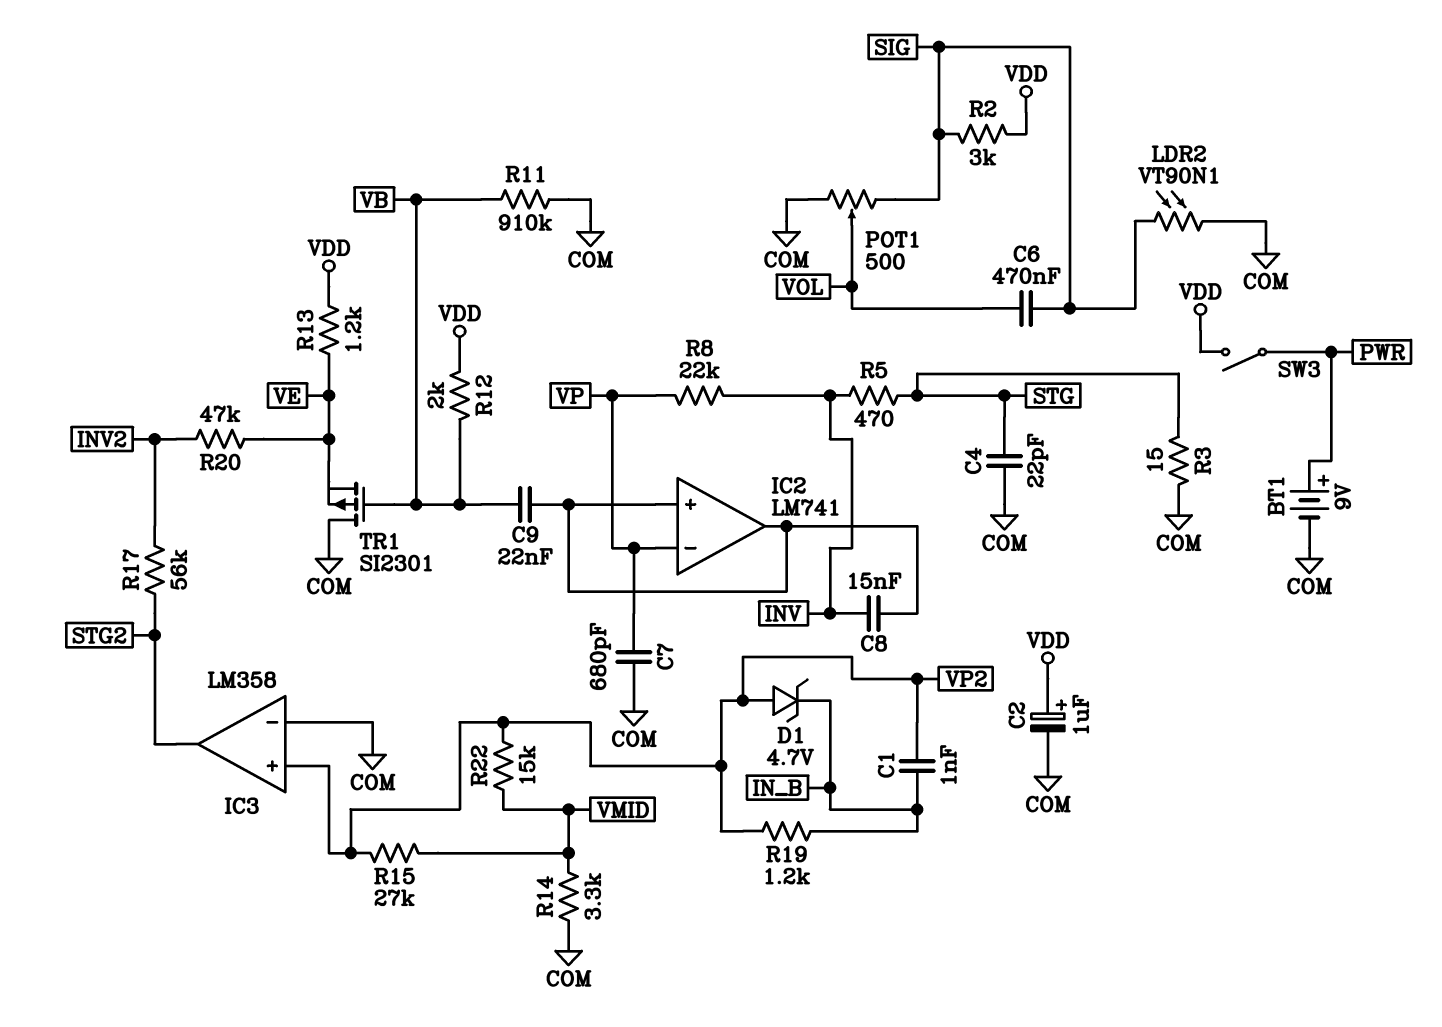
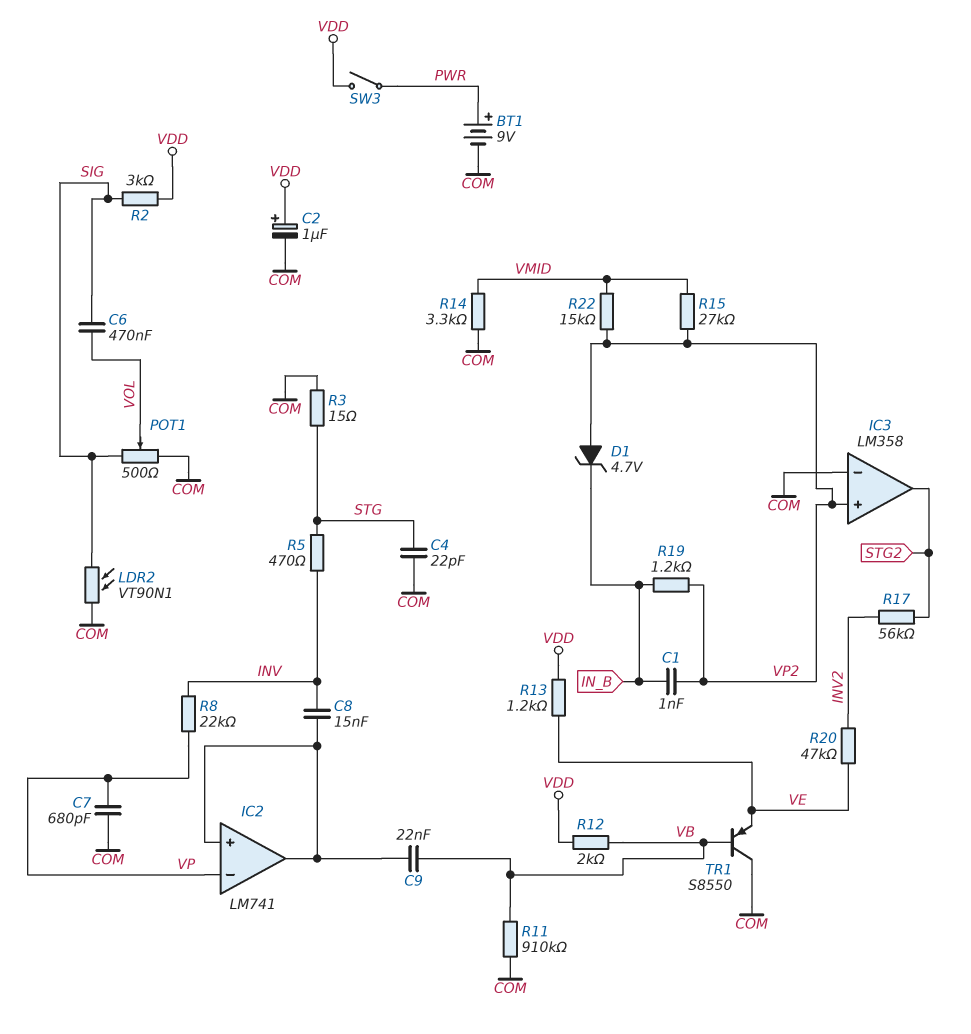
TR1: PMOS SI2301 (G VB, D COM, S VE) -> PNP S8550 (B VB, C COM, E VE)

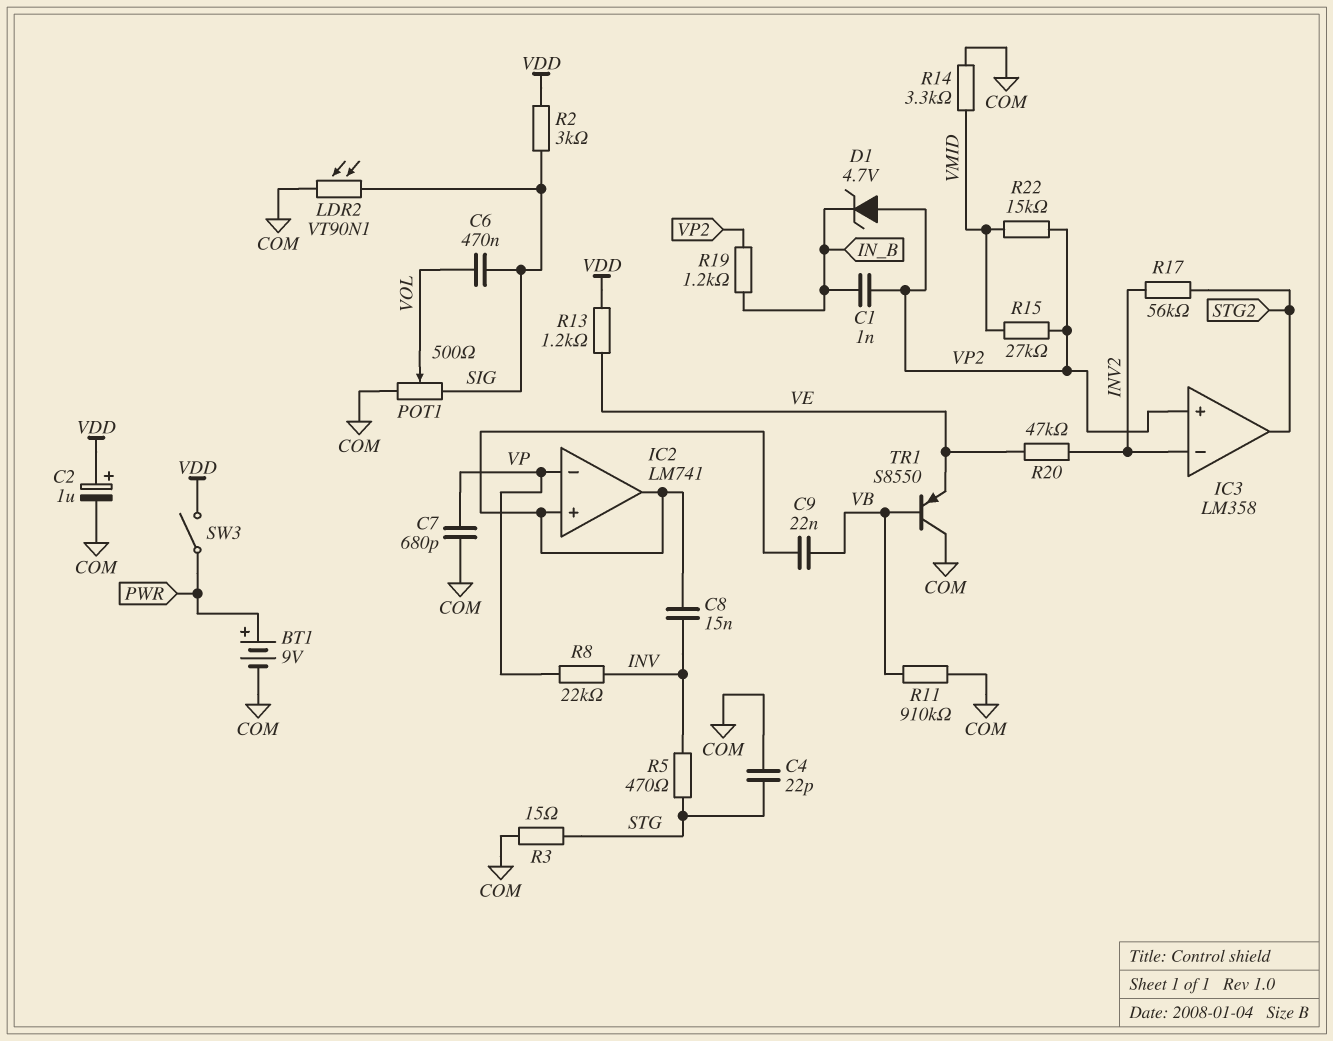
IC3 pin in-: COM -> INV2
R12: 2k (VB, VDD) -> none

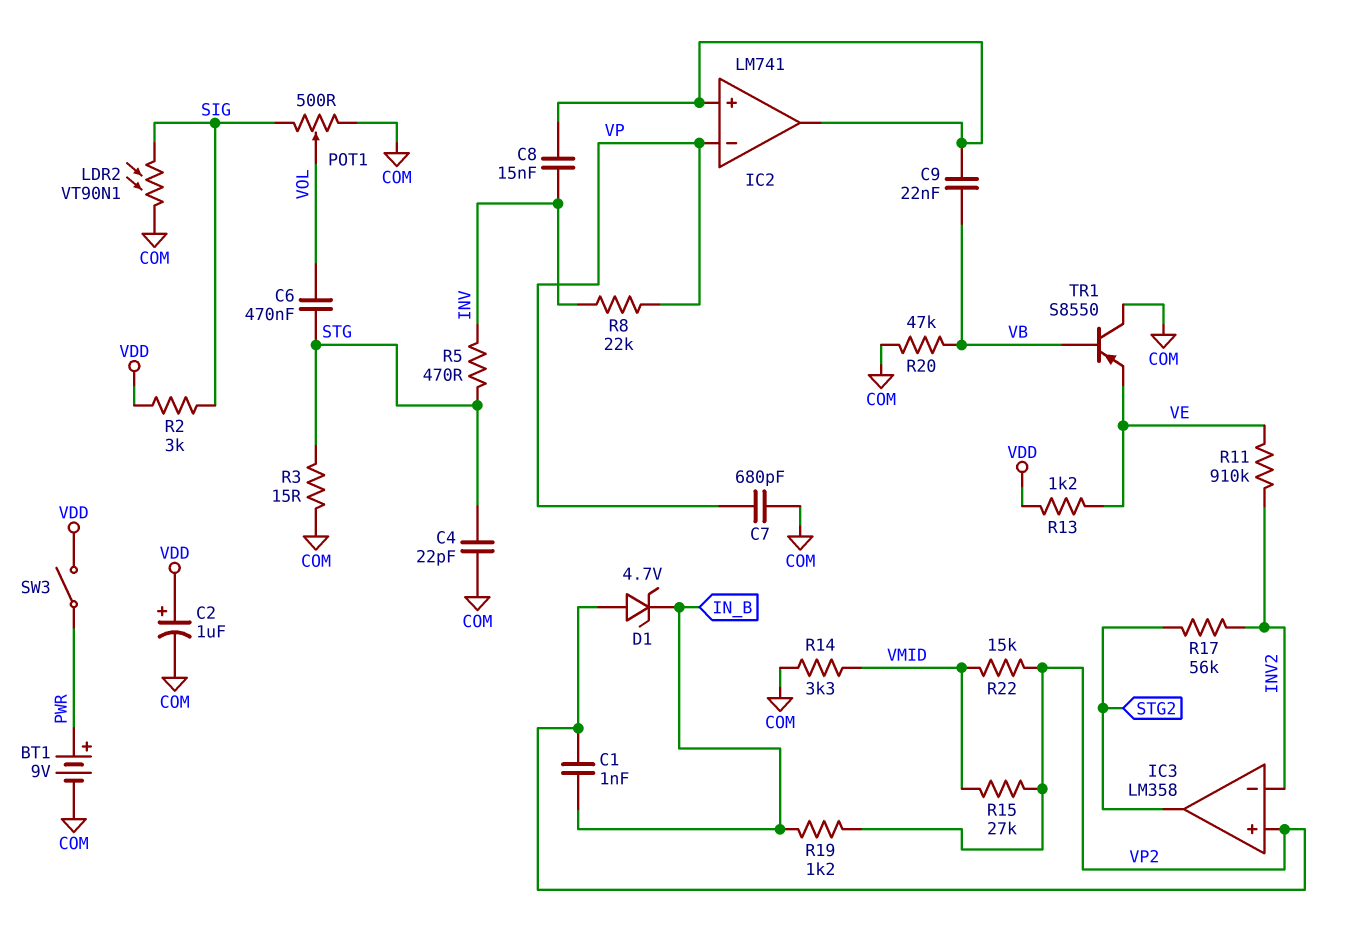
C6: 470nF (SIG, VOL) -> 470nF (STG, VOL)
R11: 910k (COM, VB) -> 910k (INV2, VE)
R20: 47k (INV2, VE) -> 47k (COM, VB)

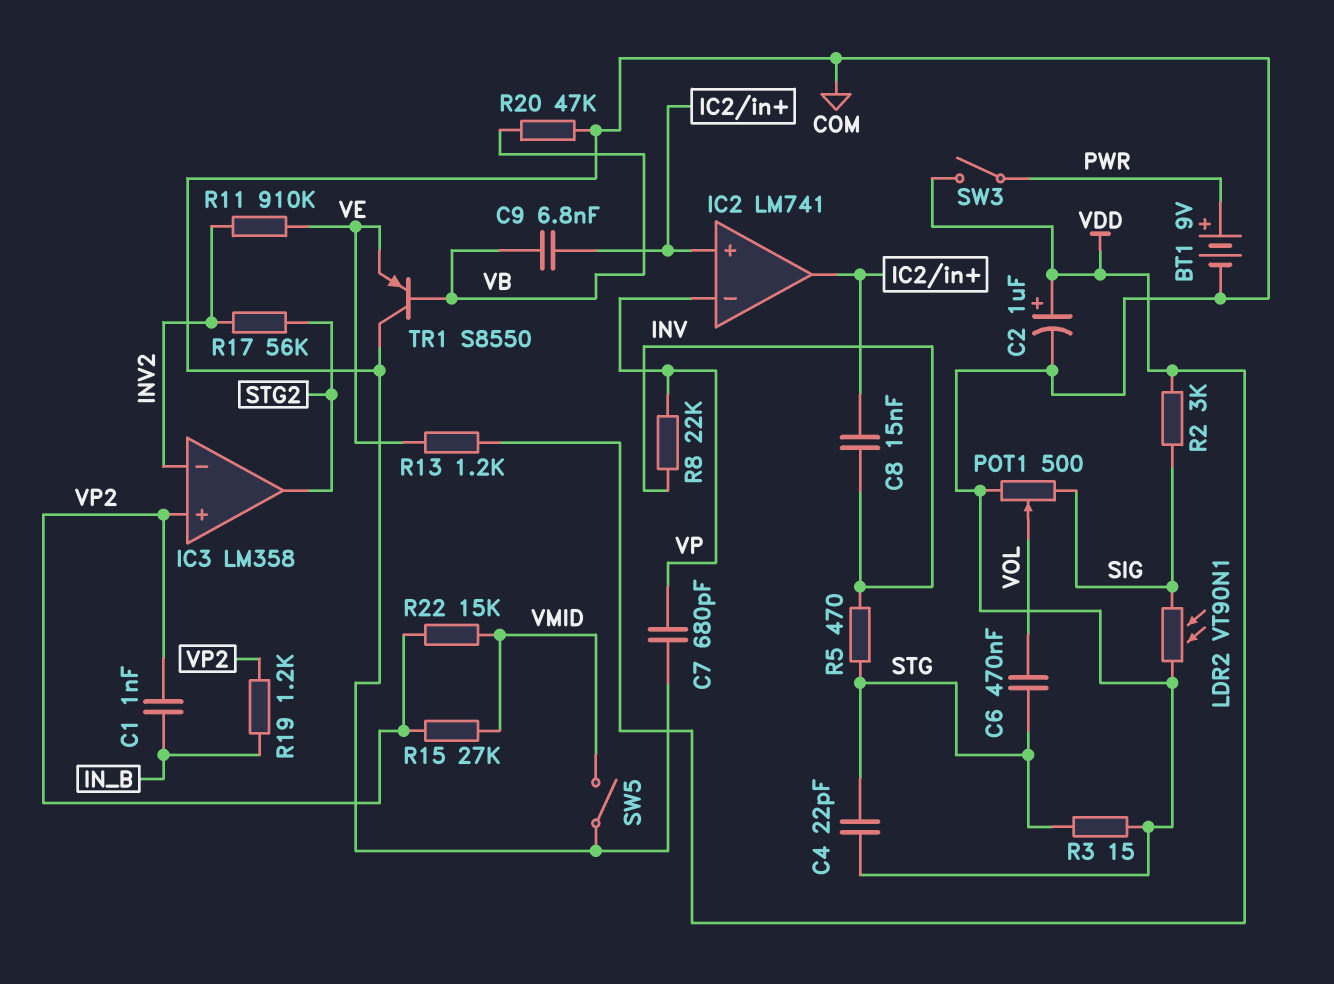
C9: 22nF (IC2/in+, VB) -> 6.8nF (IC2/in+, VB)
D1: zener 4.7V (A VP2, K IN_B) -> none
R14: 3.3k (COM, VMID) -> none
SW5: none -> switch (COM, VMID)

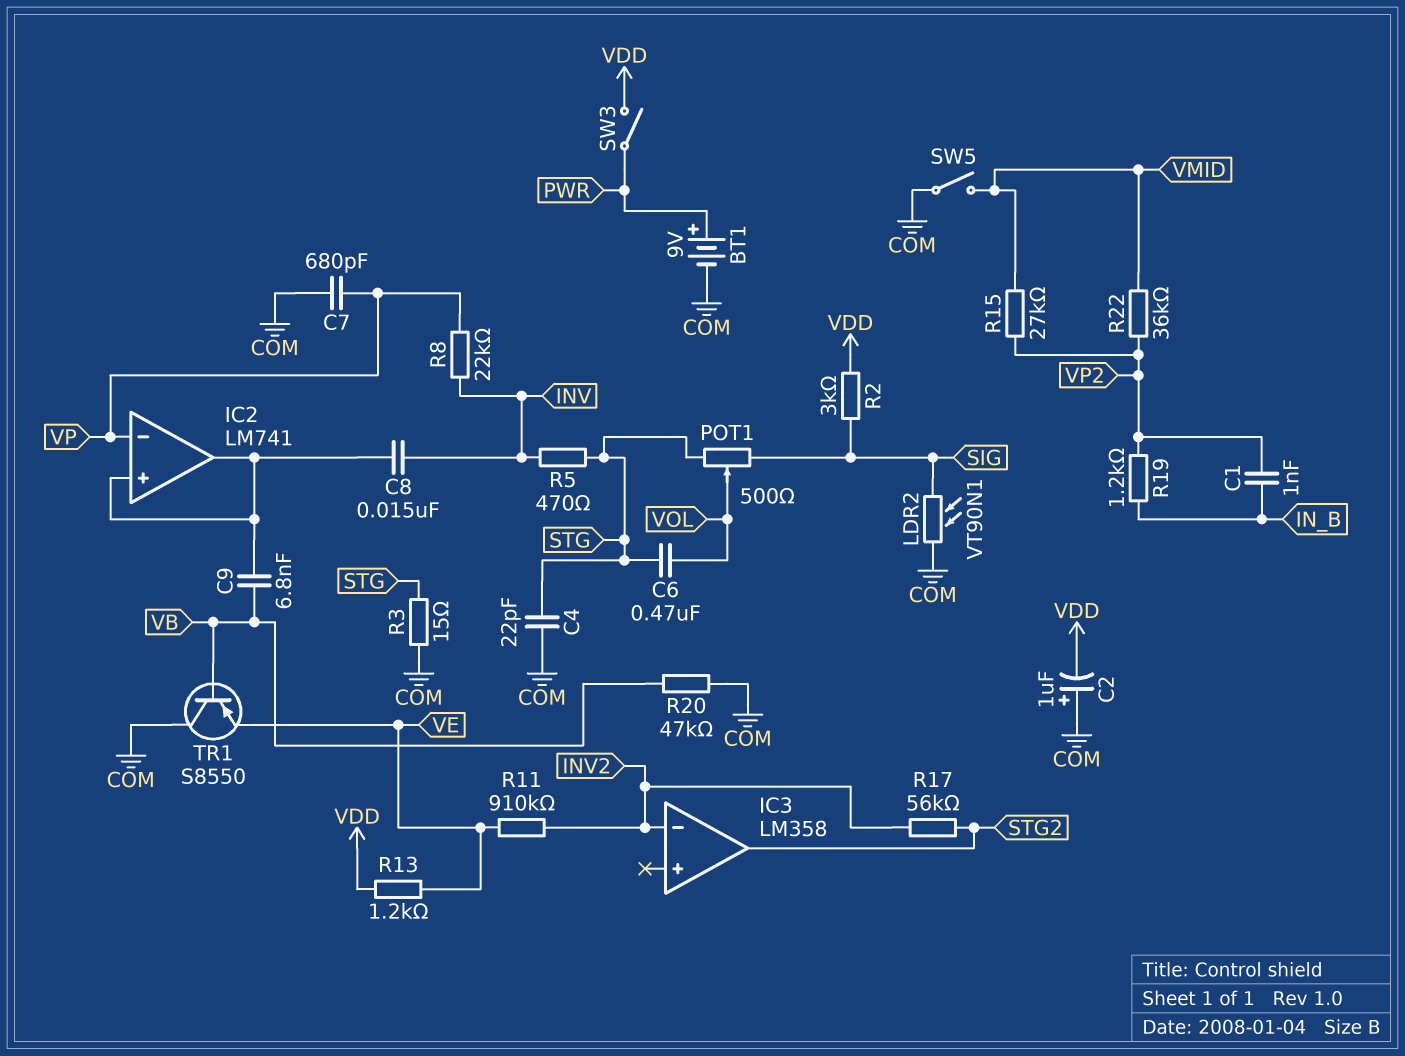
C2: 1uF (plus VDD, minus COM) -> 1uF (plus COM, minus VDD)
IC3 pin in+: VP2 -> none
POT1: 500 (COM, SIG, wiper VOL) -> 500 (SIG, STG, wiper VOL)
R22: 15k (VMID, VP2) -> 36k (VMID, VP2)

